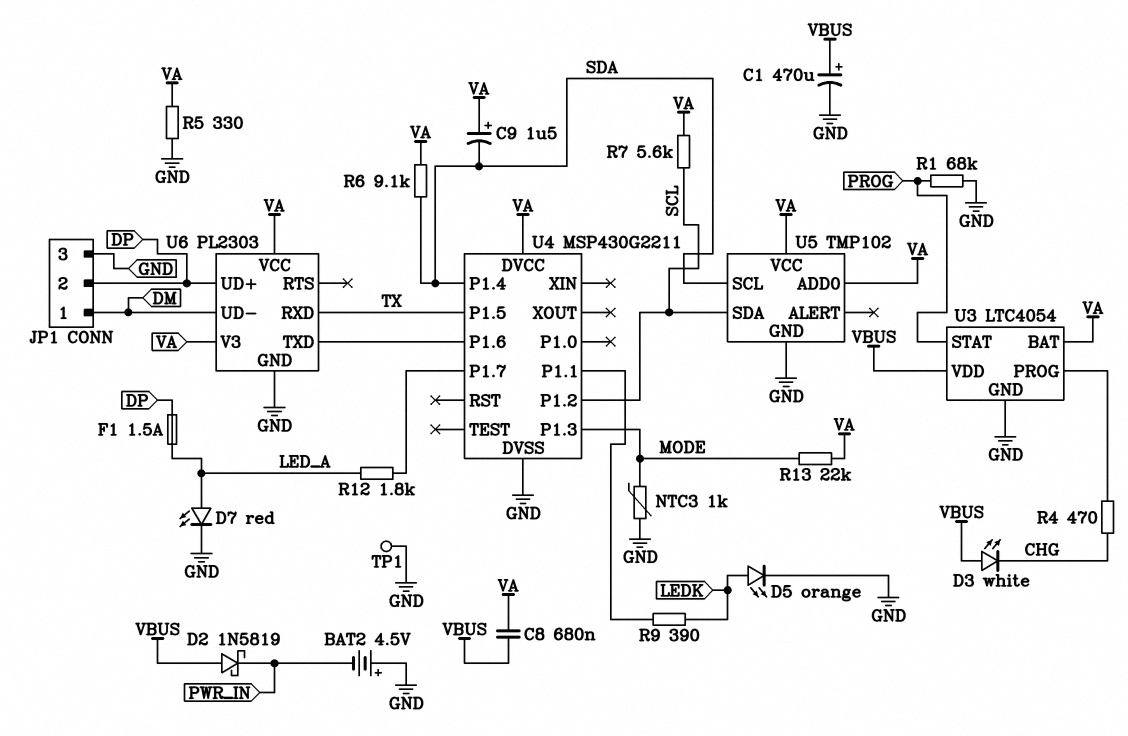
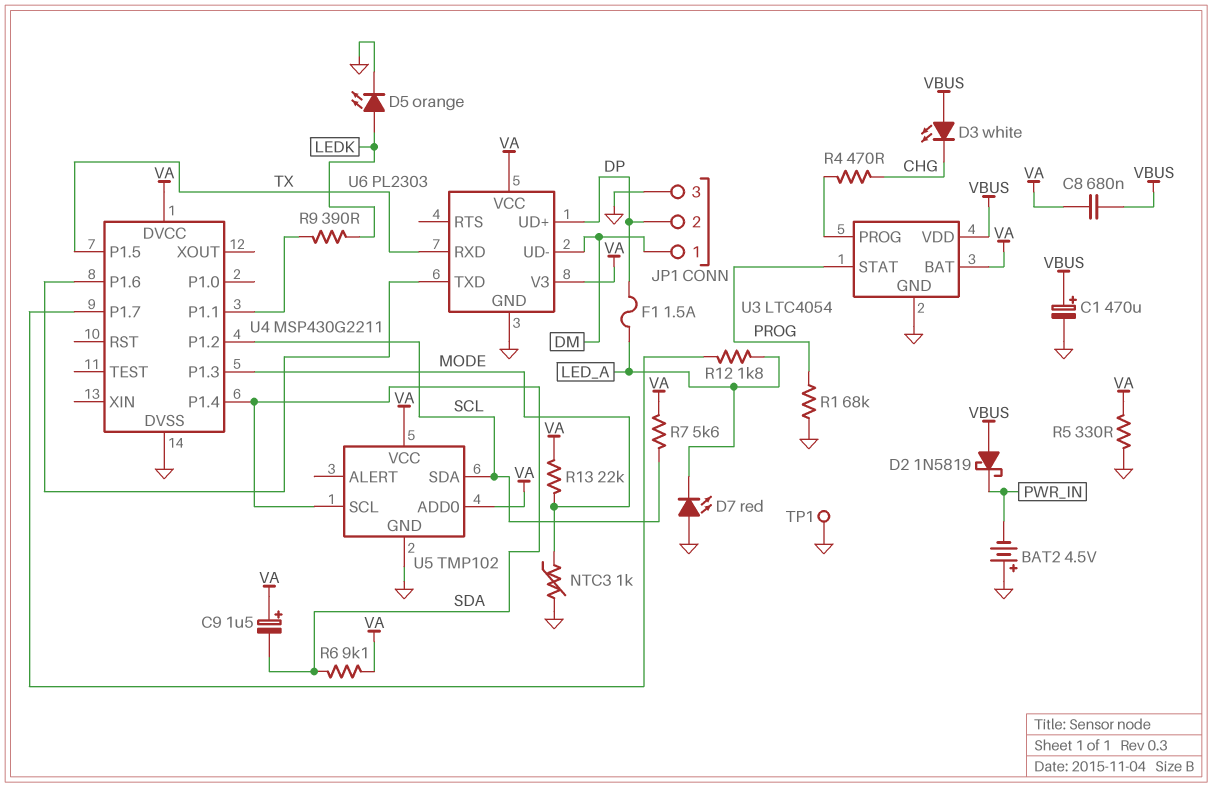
D7: LED red (A LED_A, K GND) -> LED red (A GND, K LED_A)

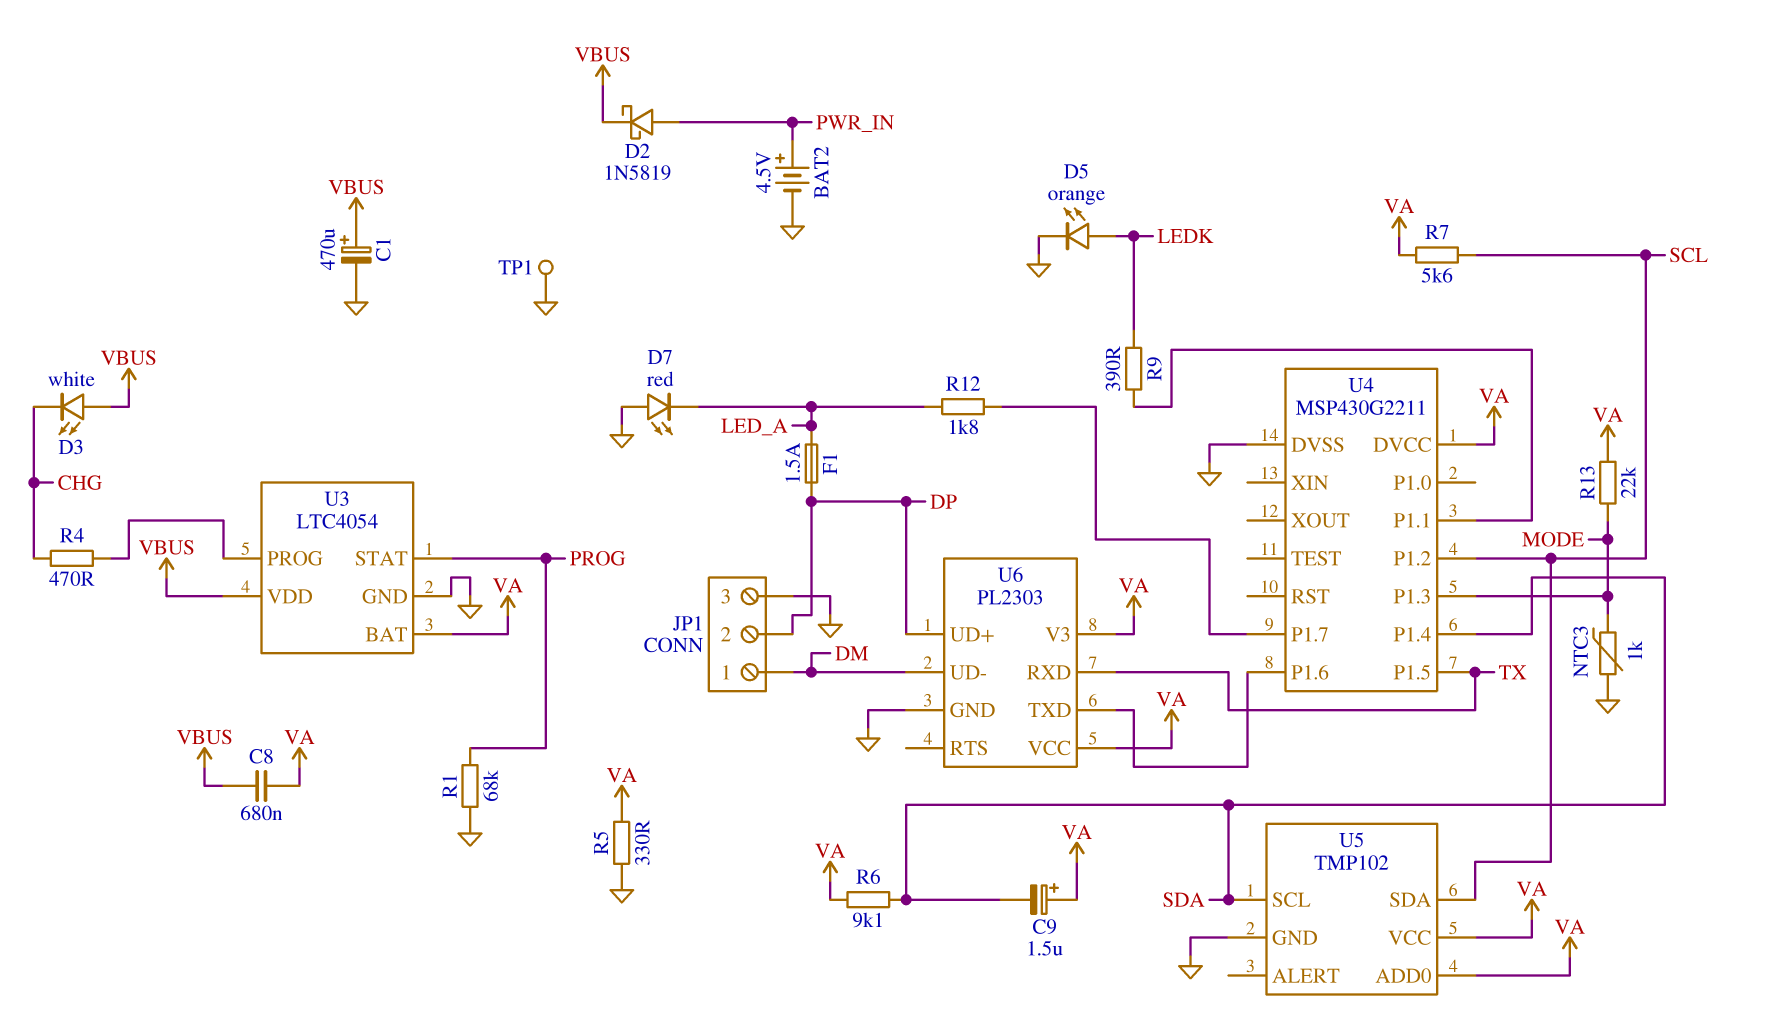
BAT2: 4.5V (plus GND, minus PWR_IN) -> 4.5V (plus PWR_IN, minus GND)
D2: schottky 1N5819 (A VBUS, K PWR_IN) -> schottky 1N5819 (A PWR_IN, K VBUS)

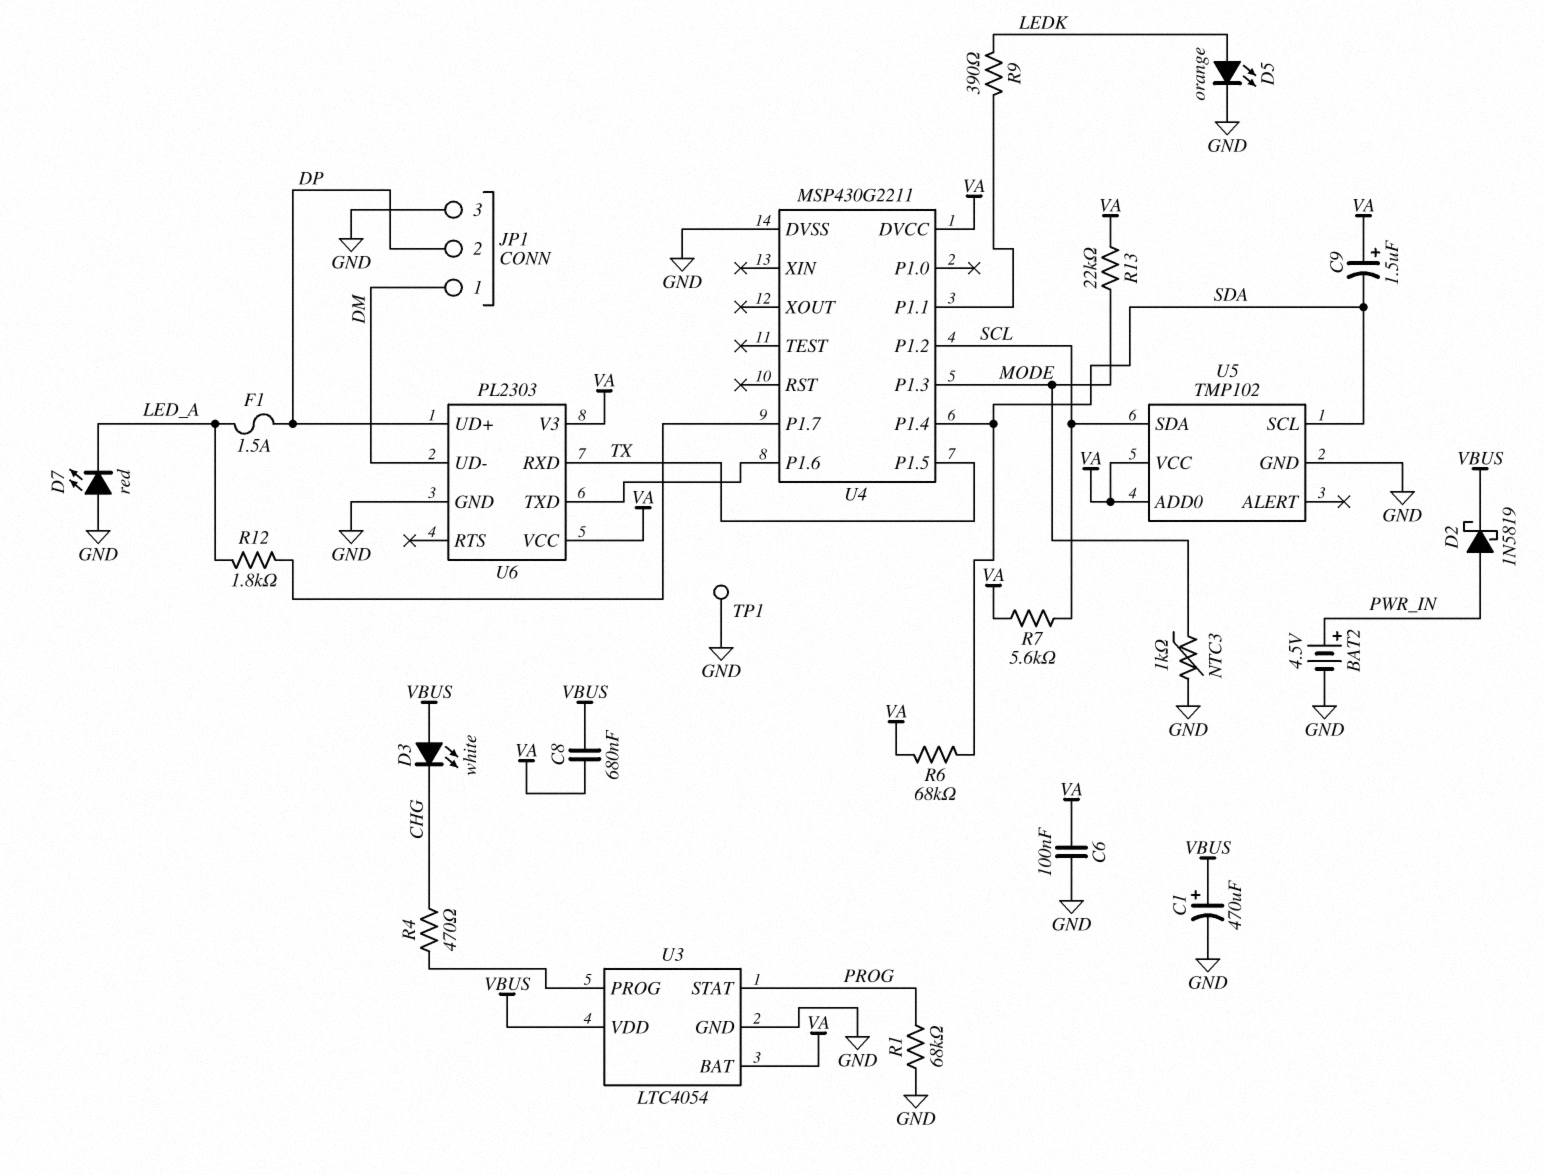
C6: none -> 100nF (GND, VA)
R5: 330 (GND, VA) -> none
R6: 9.1k (SDA, VA) -> 68k (SDA, VA)

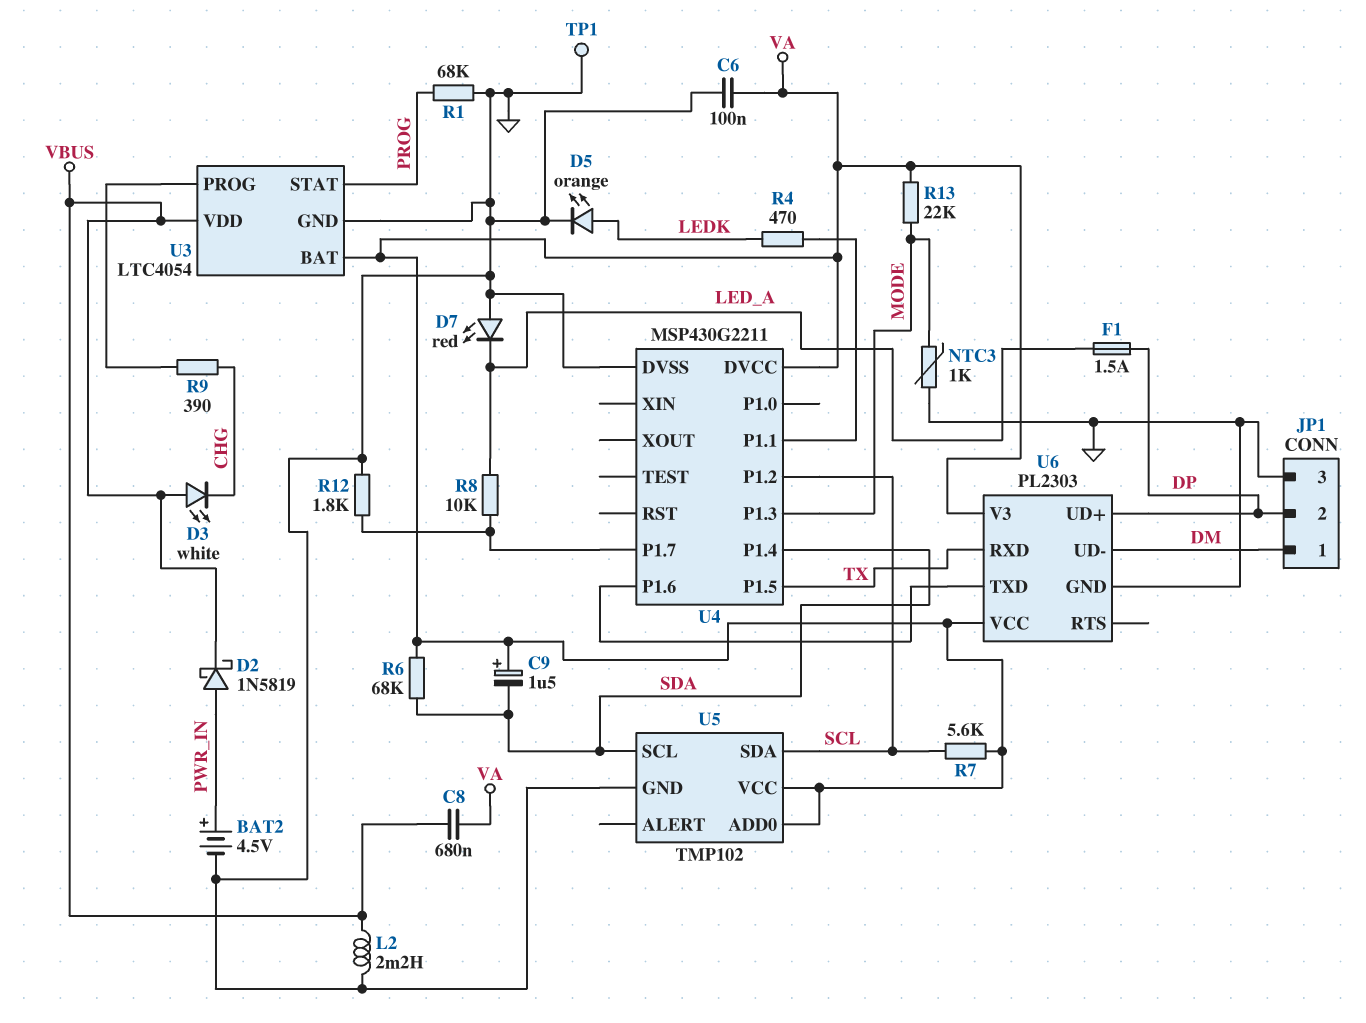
C1: 470uF (plus VBUS, minus GND) -> none
L2: none -> 2.2mH (GND, VBUS)
R4: 470 (CHG, U3/PROG) -> 470 (LEDK, U4/P1.1)
R8: none -> 10k (LED_A, U4/P1.7)
R9: 390 (LEDK, U4/P1.1) -> 390 (CHG, U3/PROG)
R12: 1.8k (LED_A, U4/P1.7) -> 1.8k (GND, U4/P1.7)

